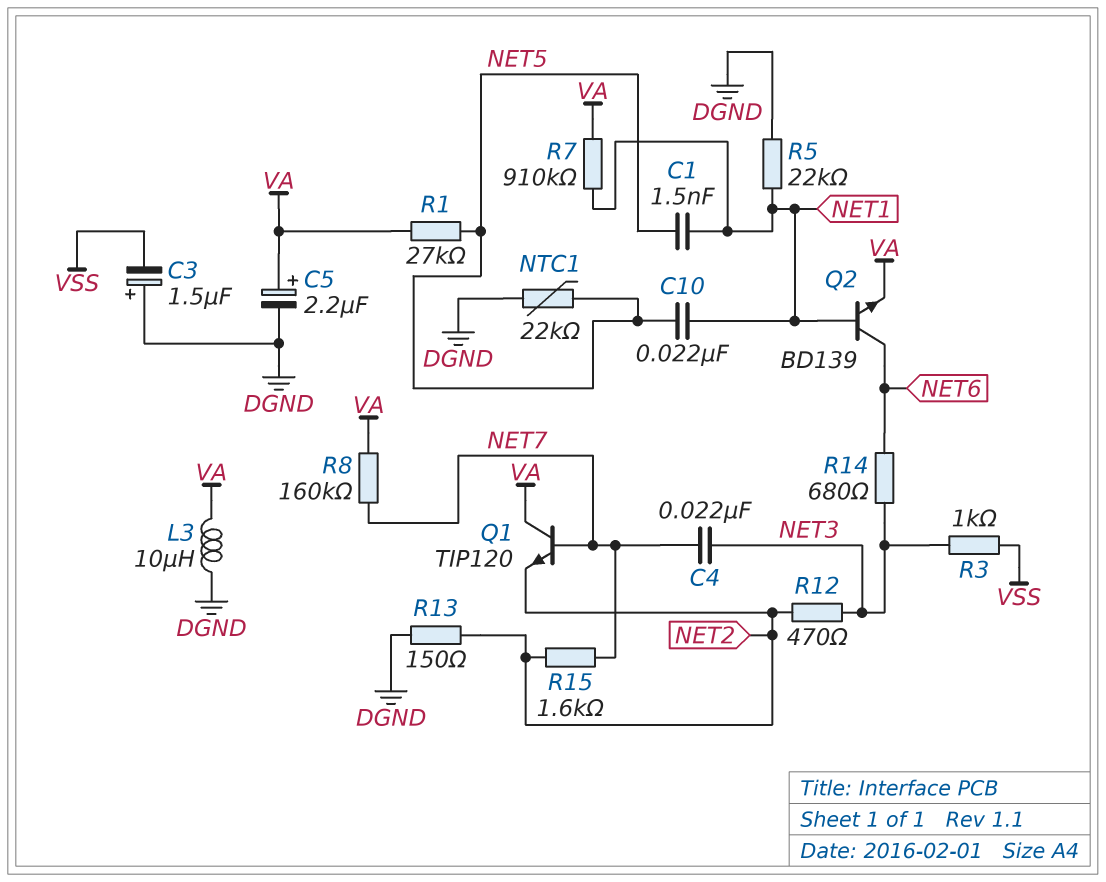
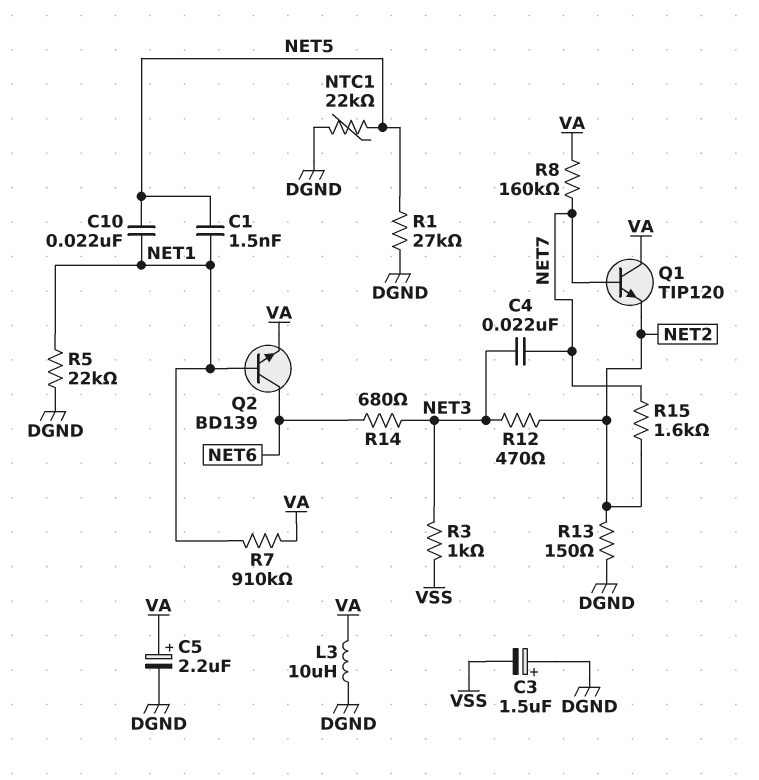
R1: 27k (NET5, VA) -> 27k (DGND, NET5)

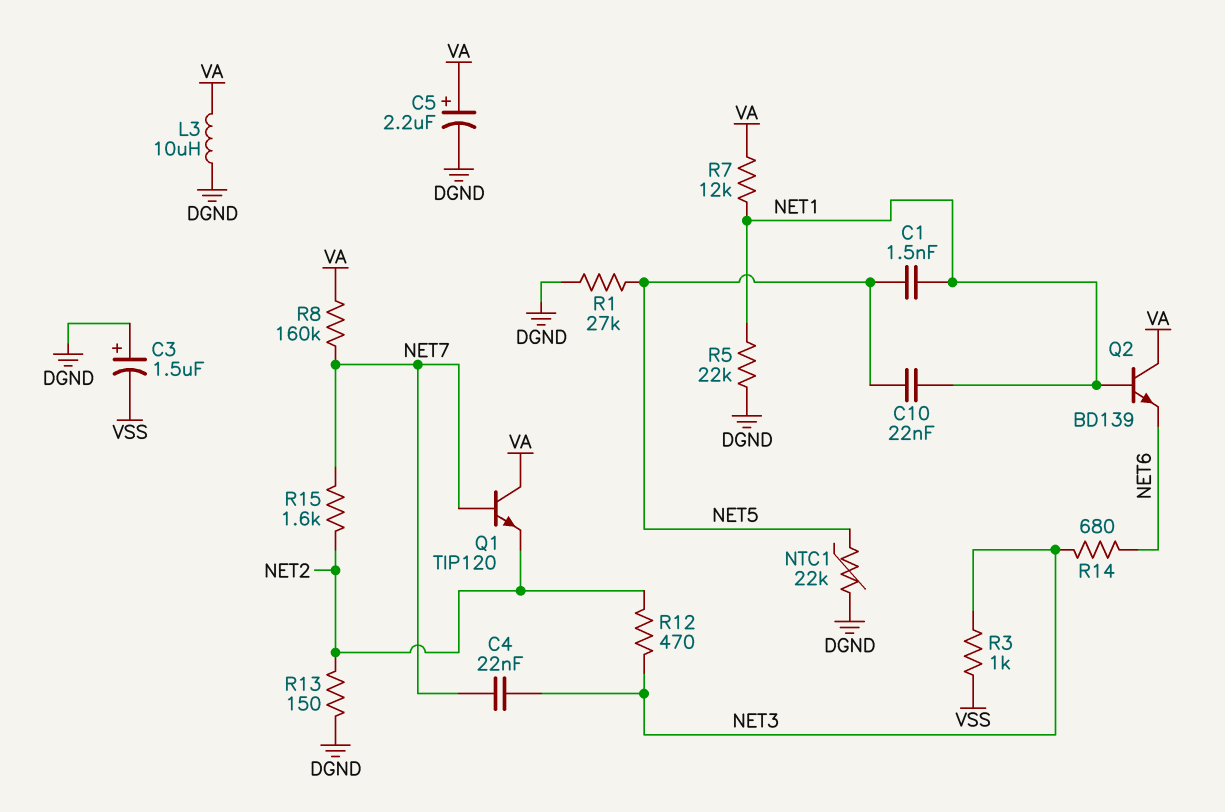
Q2: NPN BD139 (B NET1, C NET6, E VA) -> NPN BD139 (B NET1, C VA, E NET6)
R7: 910k (NET1, VA) -> 12k (NET1, VA)

